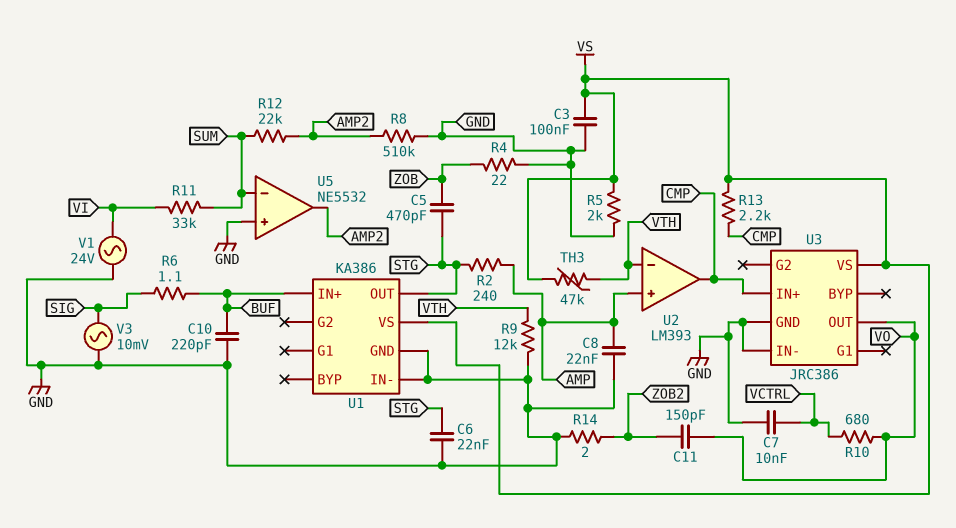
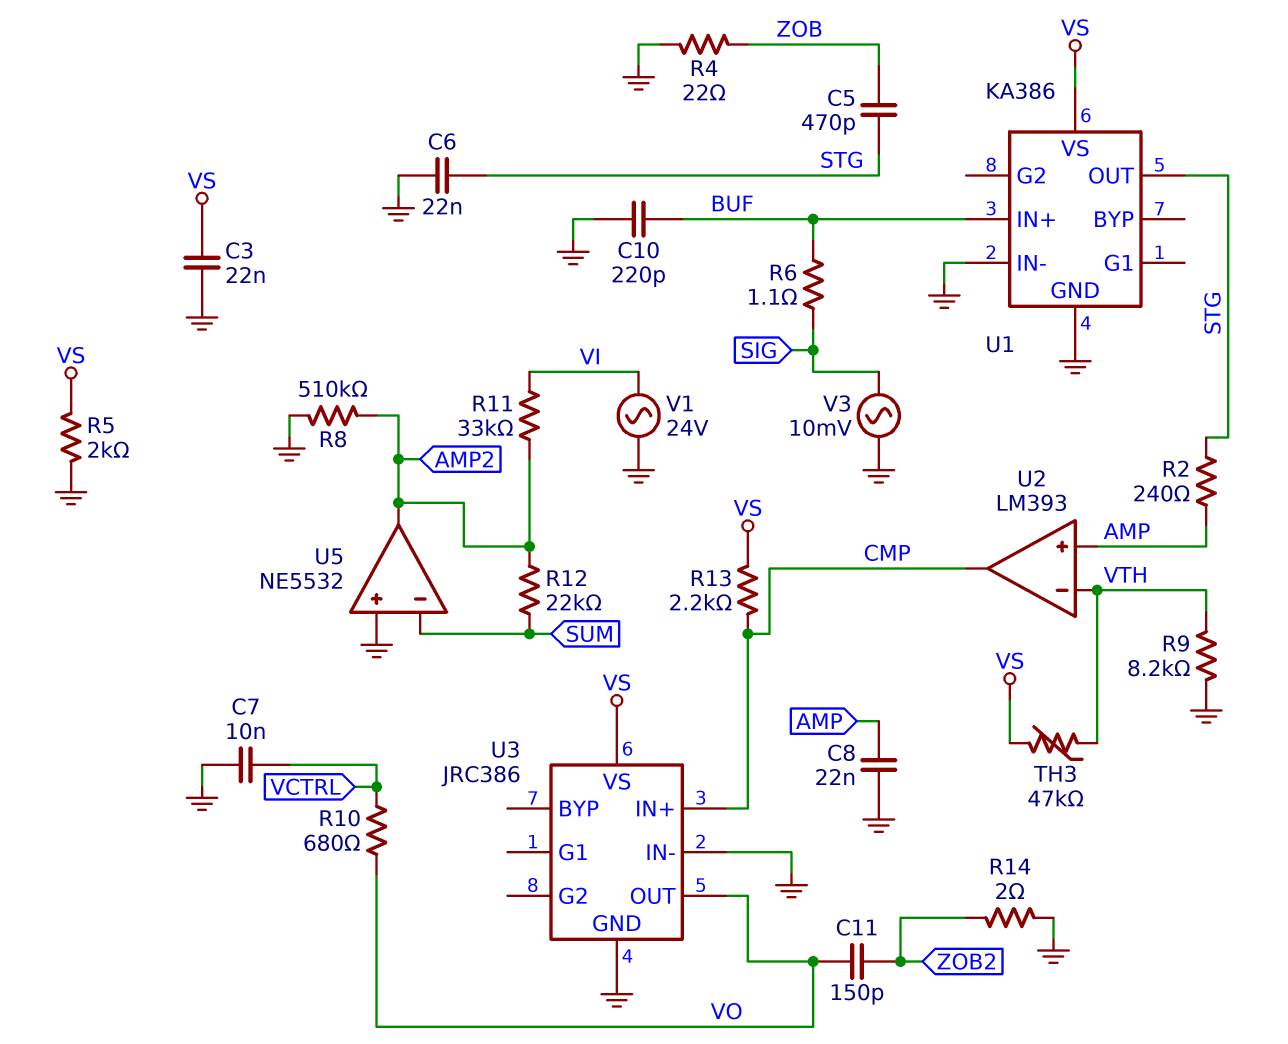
C3: 100nF (GND, VS) -> 22nF (GND, VS)
R9: 12k (GND, VTH) -> 8.2k (GND, VTH)
R11: 33k (SUM, VI) -> 33k (AMP2, VI)

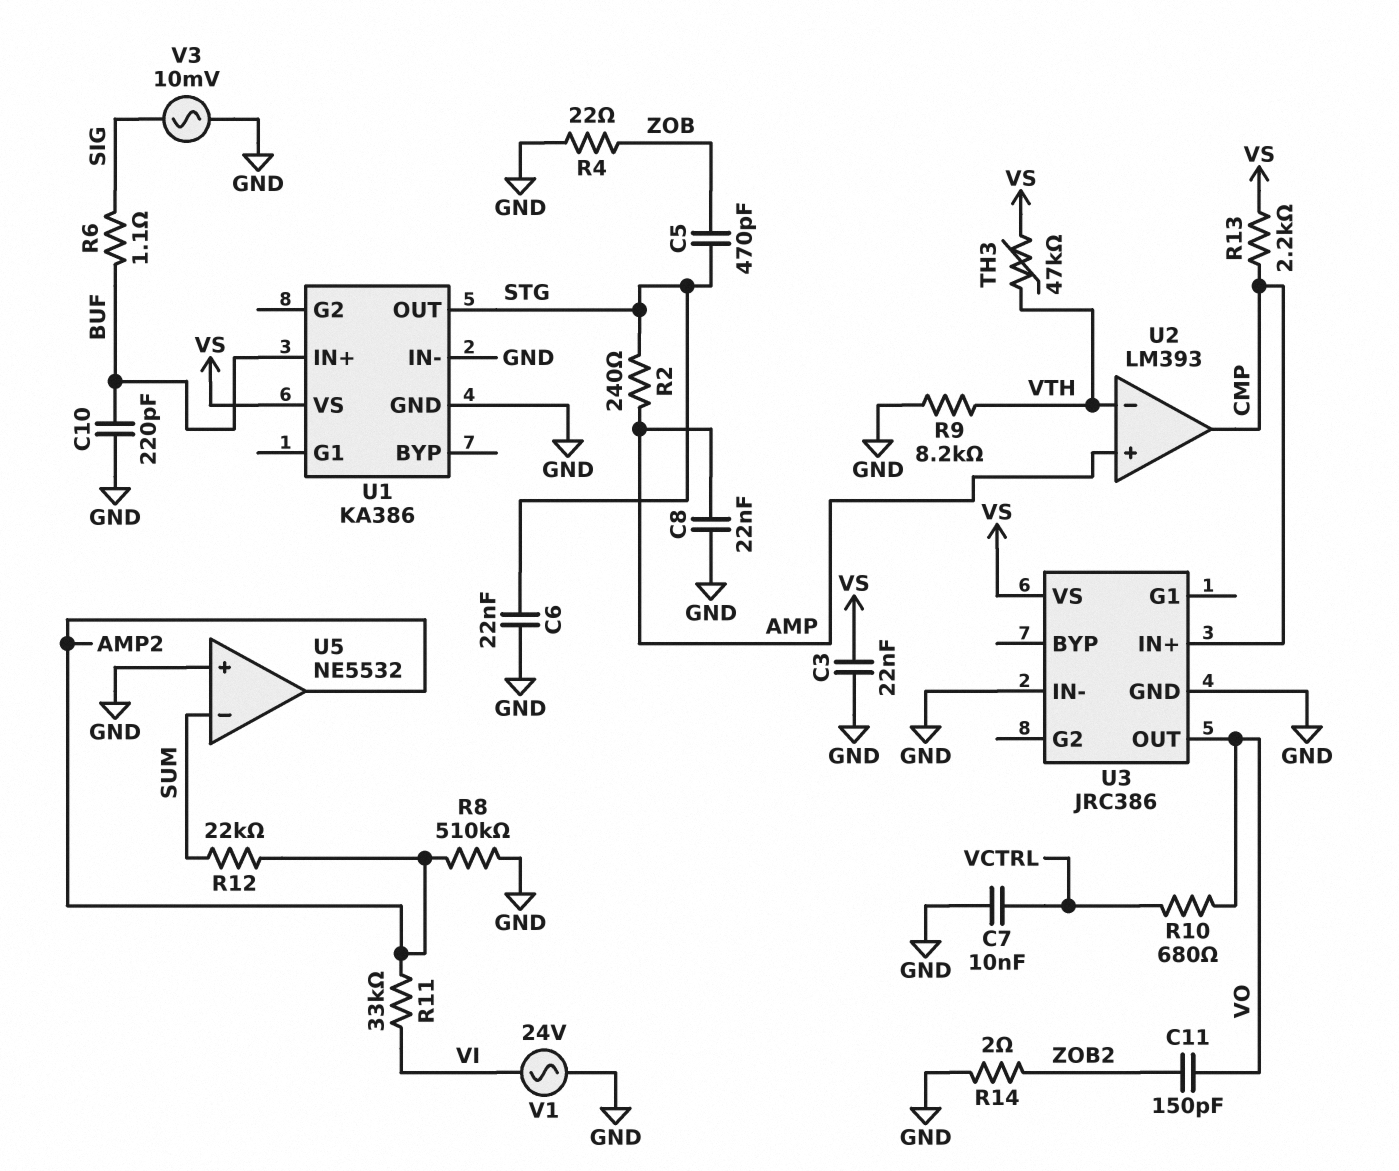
R5: 2k (GND, VS) -> none

